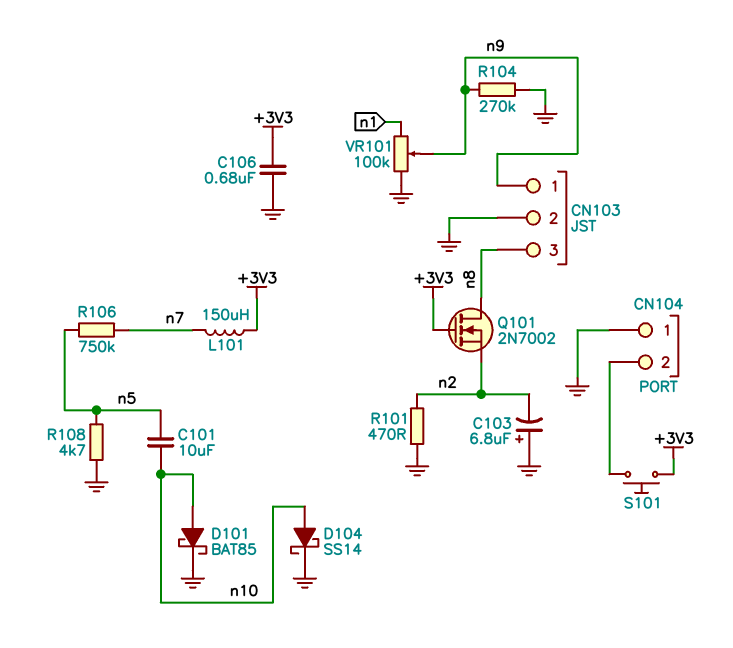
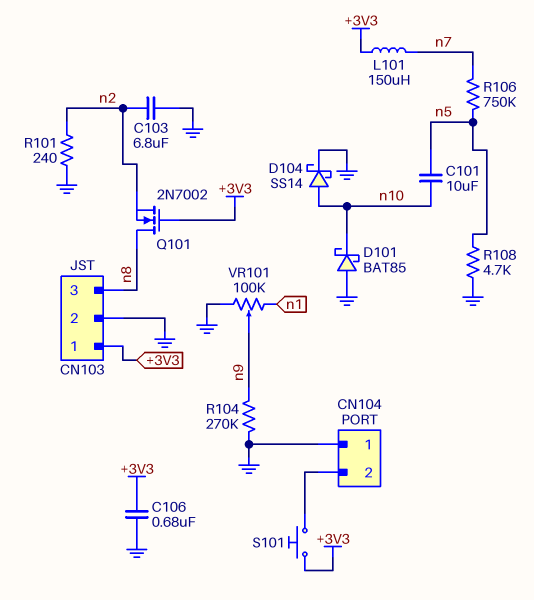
C103: 6.8uF (plus GND, minus n2) -> 6.8uF (GND, n2)
CN103 pin 1: n9 -> +3V3
D101: schottky BAT85 (A n10, K GND) -> schottky BAT85 (A GND, K n10)
R101: 470 (GND, n2) -> 240 (GND, n2)

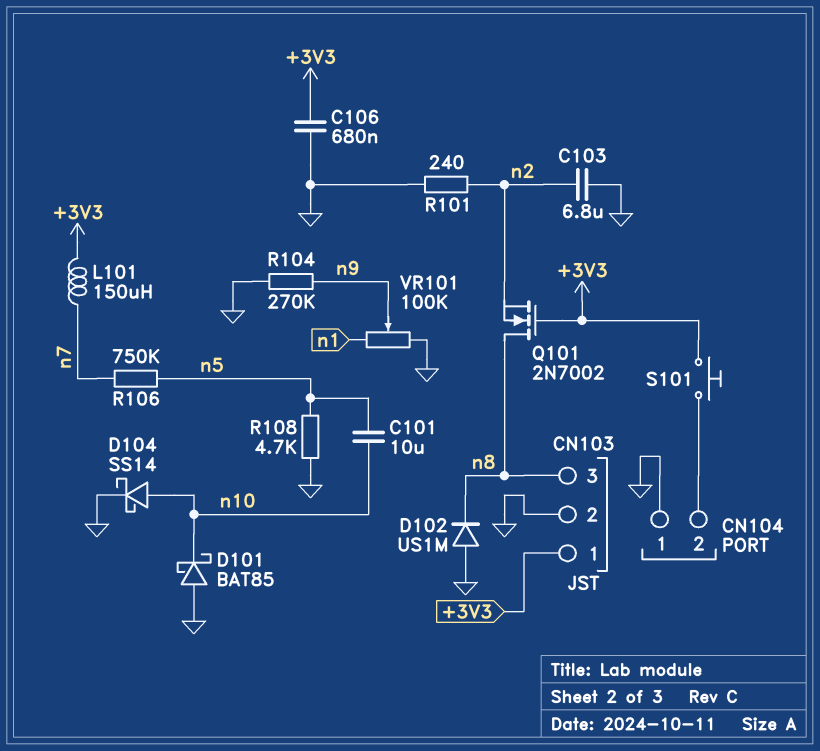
D102: none -> diode US1M (A GND, K n8)

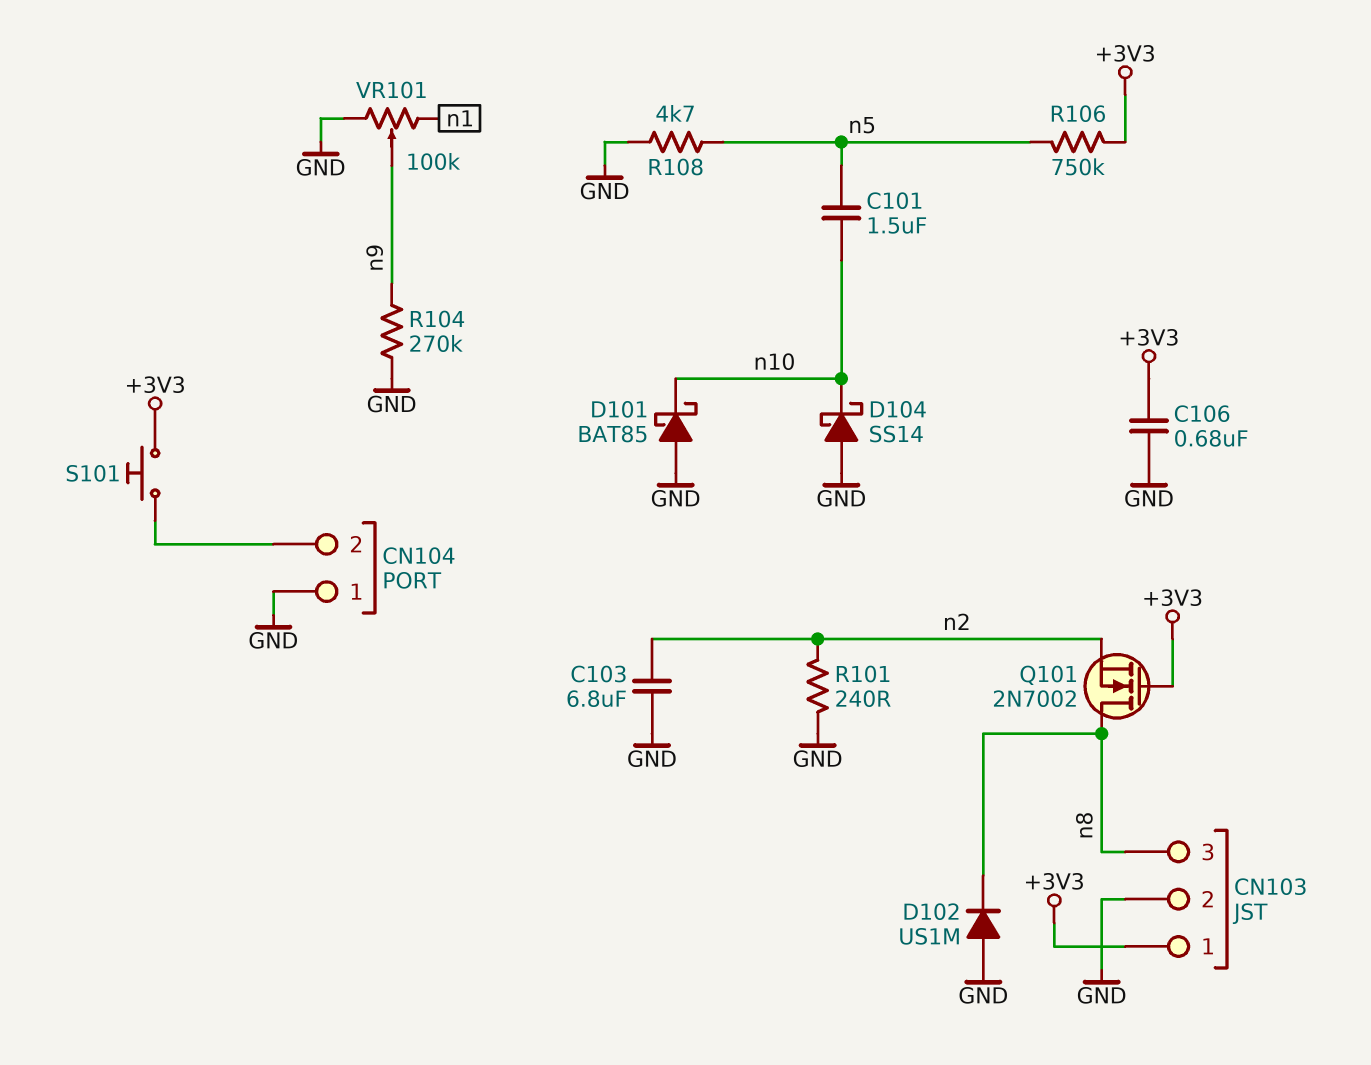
C101: 10uF (n5, n10) -> 1.5uF (n5, n10)
D104: schottky SS14 (A n10, K GND) -> schottky SS14 (A GND, K n10)
L101: 150uH (+3V3, n7) -> none
R106: 750k (n5, n7) -> 750k (+3V3, n5)

